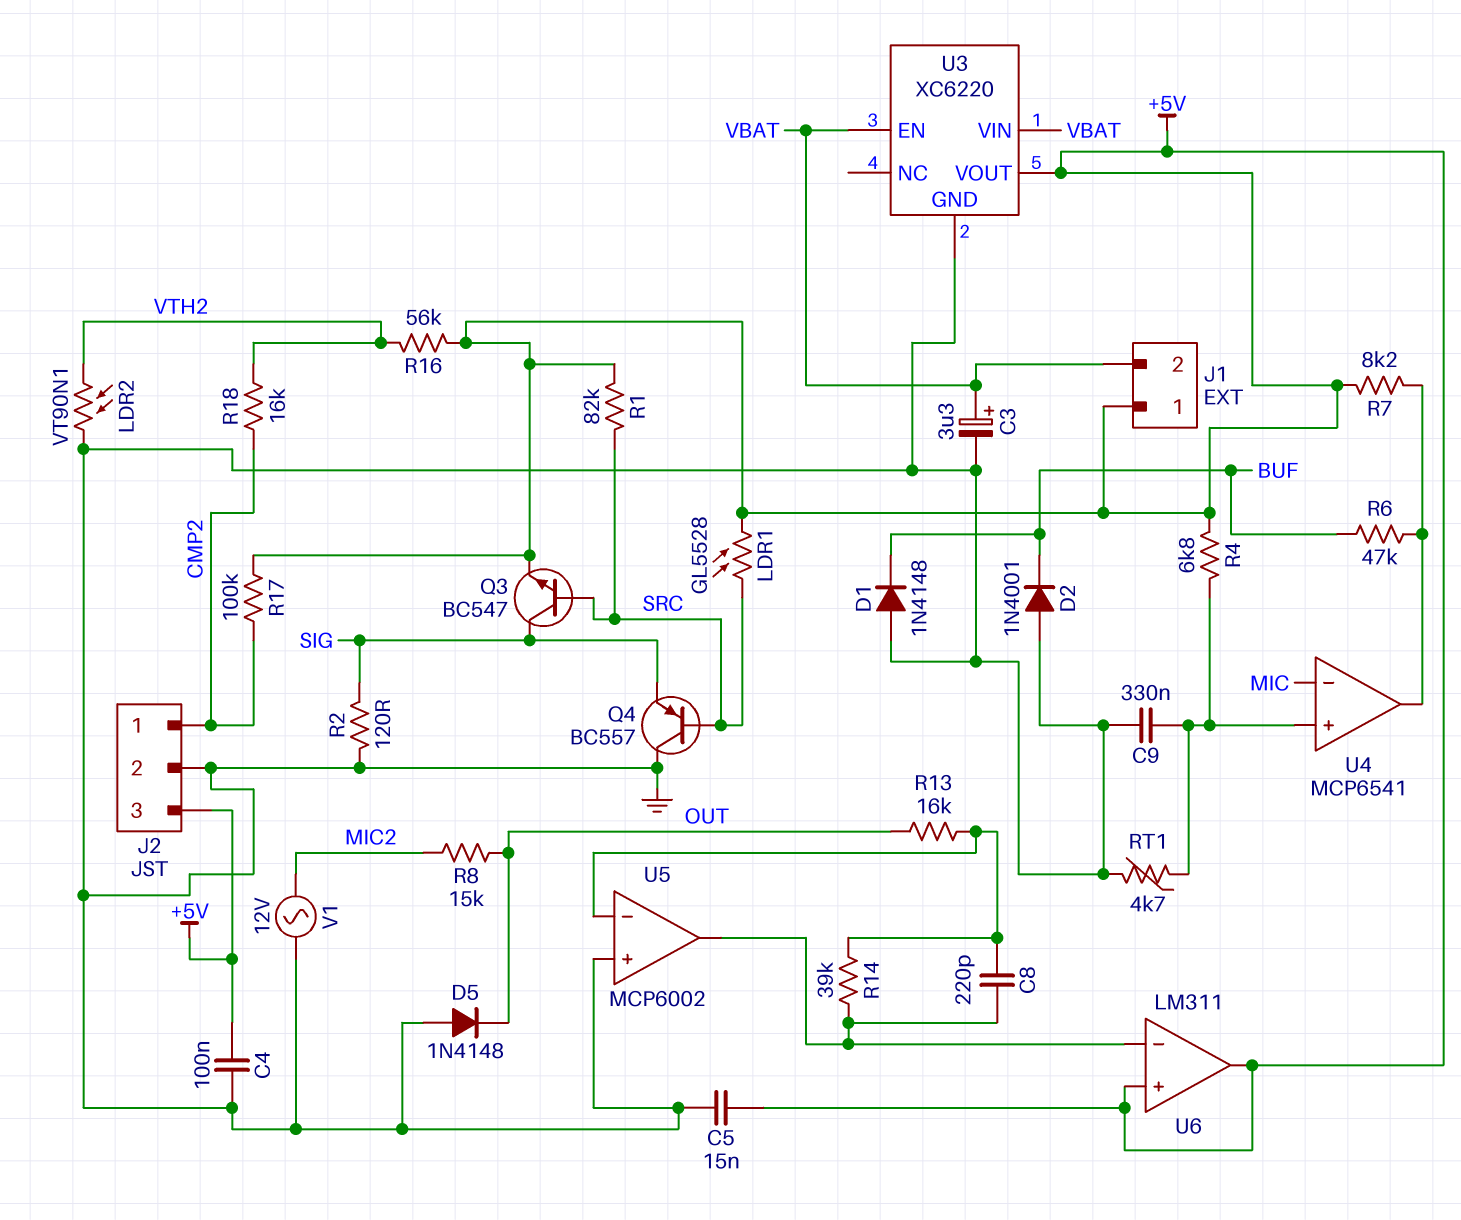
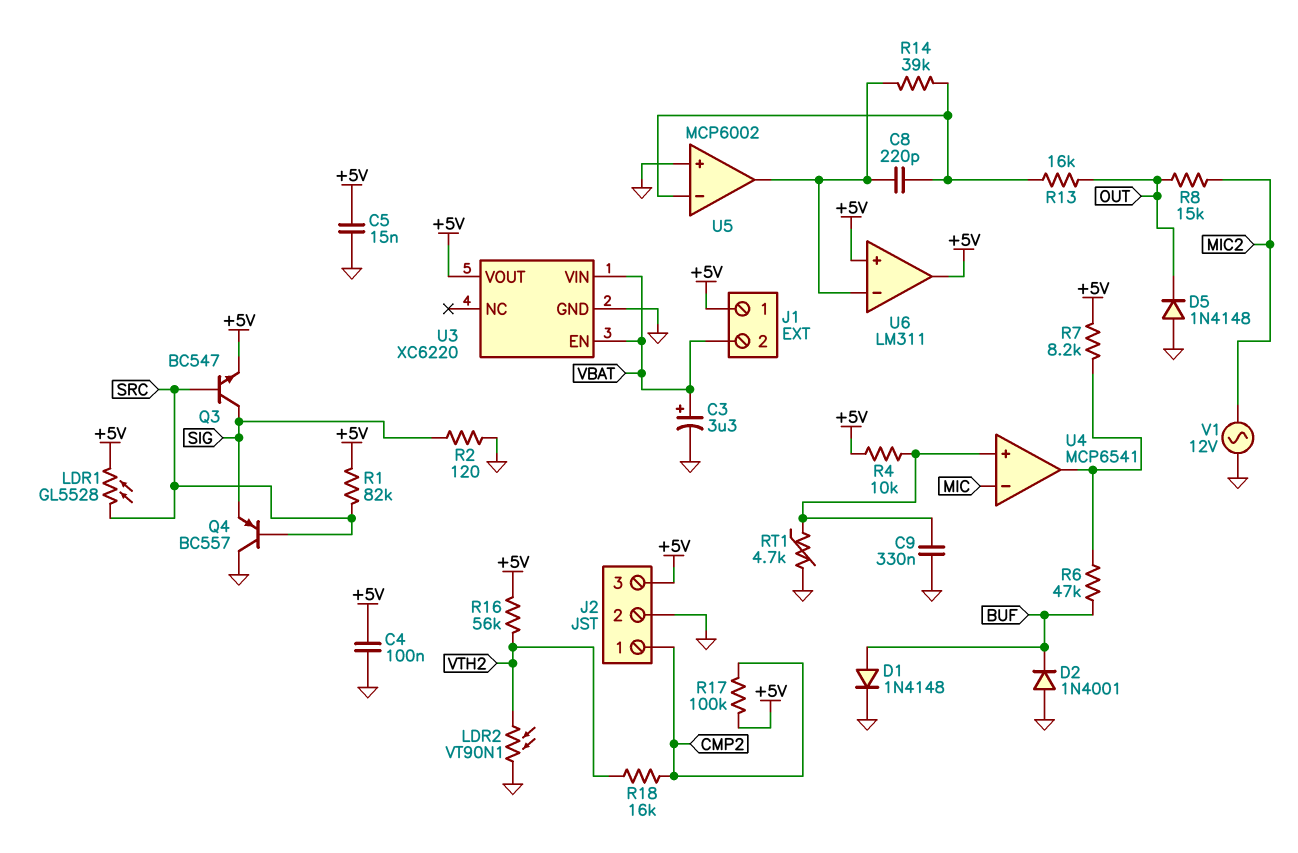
D1: diode 1N4148 (A GND, K BUF) -> diode 1N4148 (A BUF, K GND)
R4: 6.8k (+5V, U4/in+) -> 10k (+5V, U4/in+)

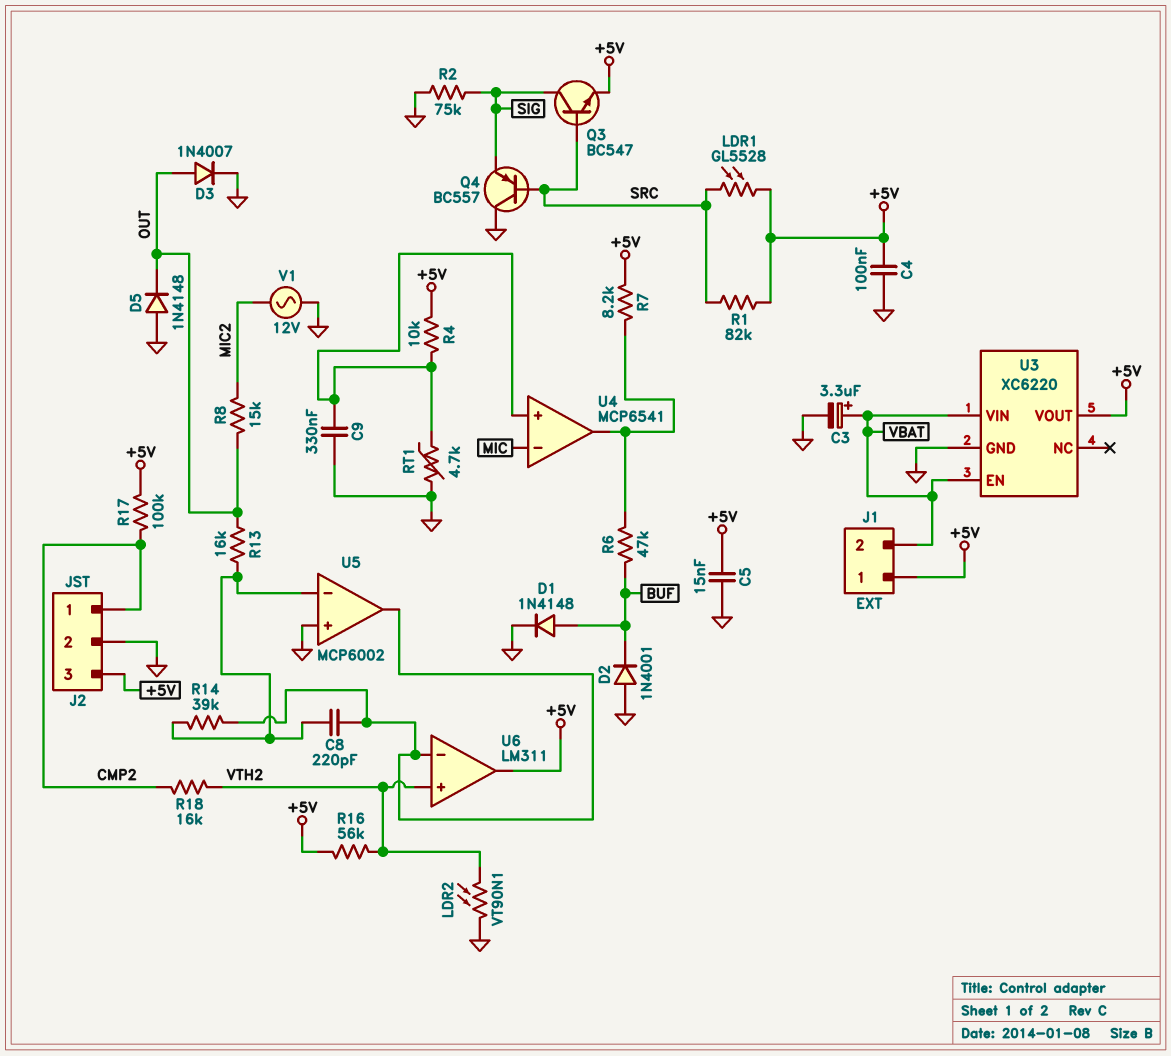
D3: none -> diode 1N4007 (A OUT, K GND)
R2: 120 (GND, SIG) -> 75k (GND, SIG)
U6 pin in+: +5V -> VTH2

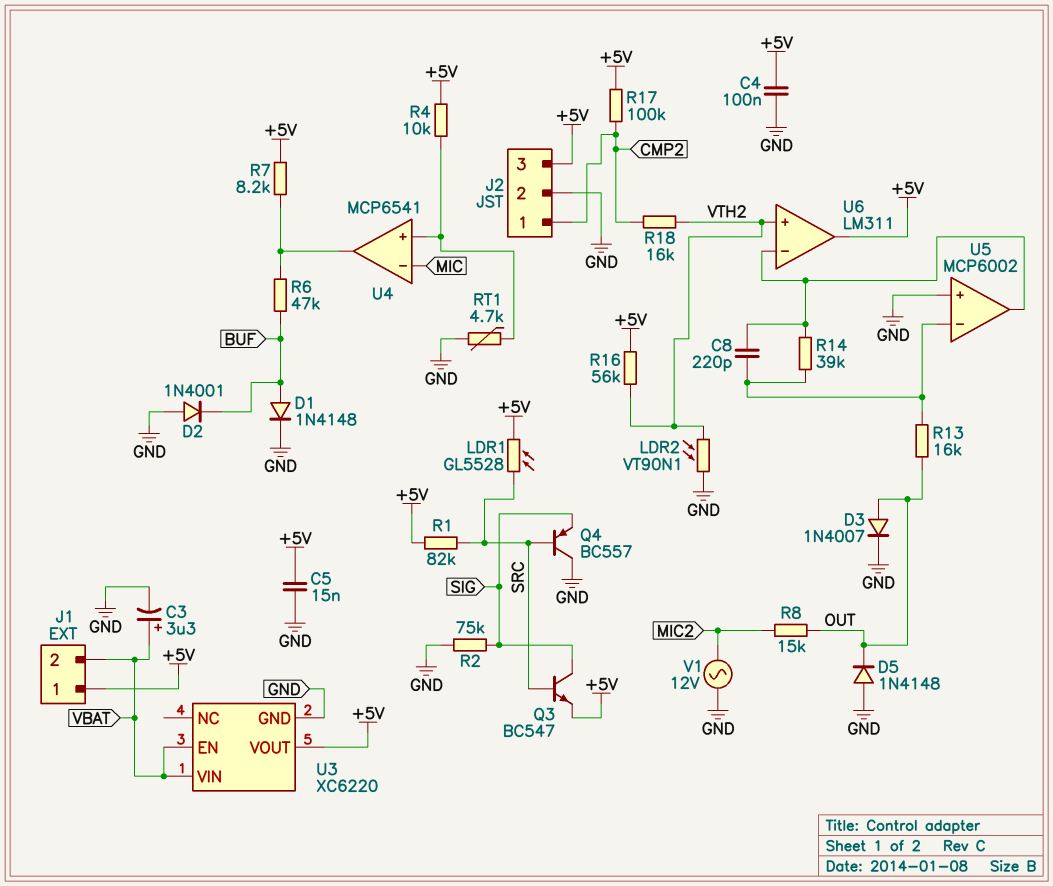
C9: 330nF (GND, U4/in+) -> none

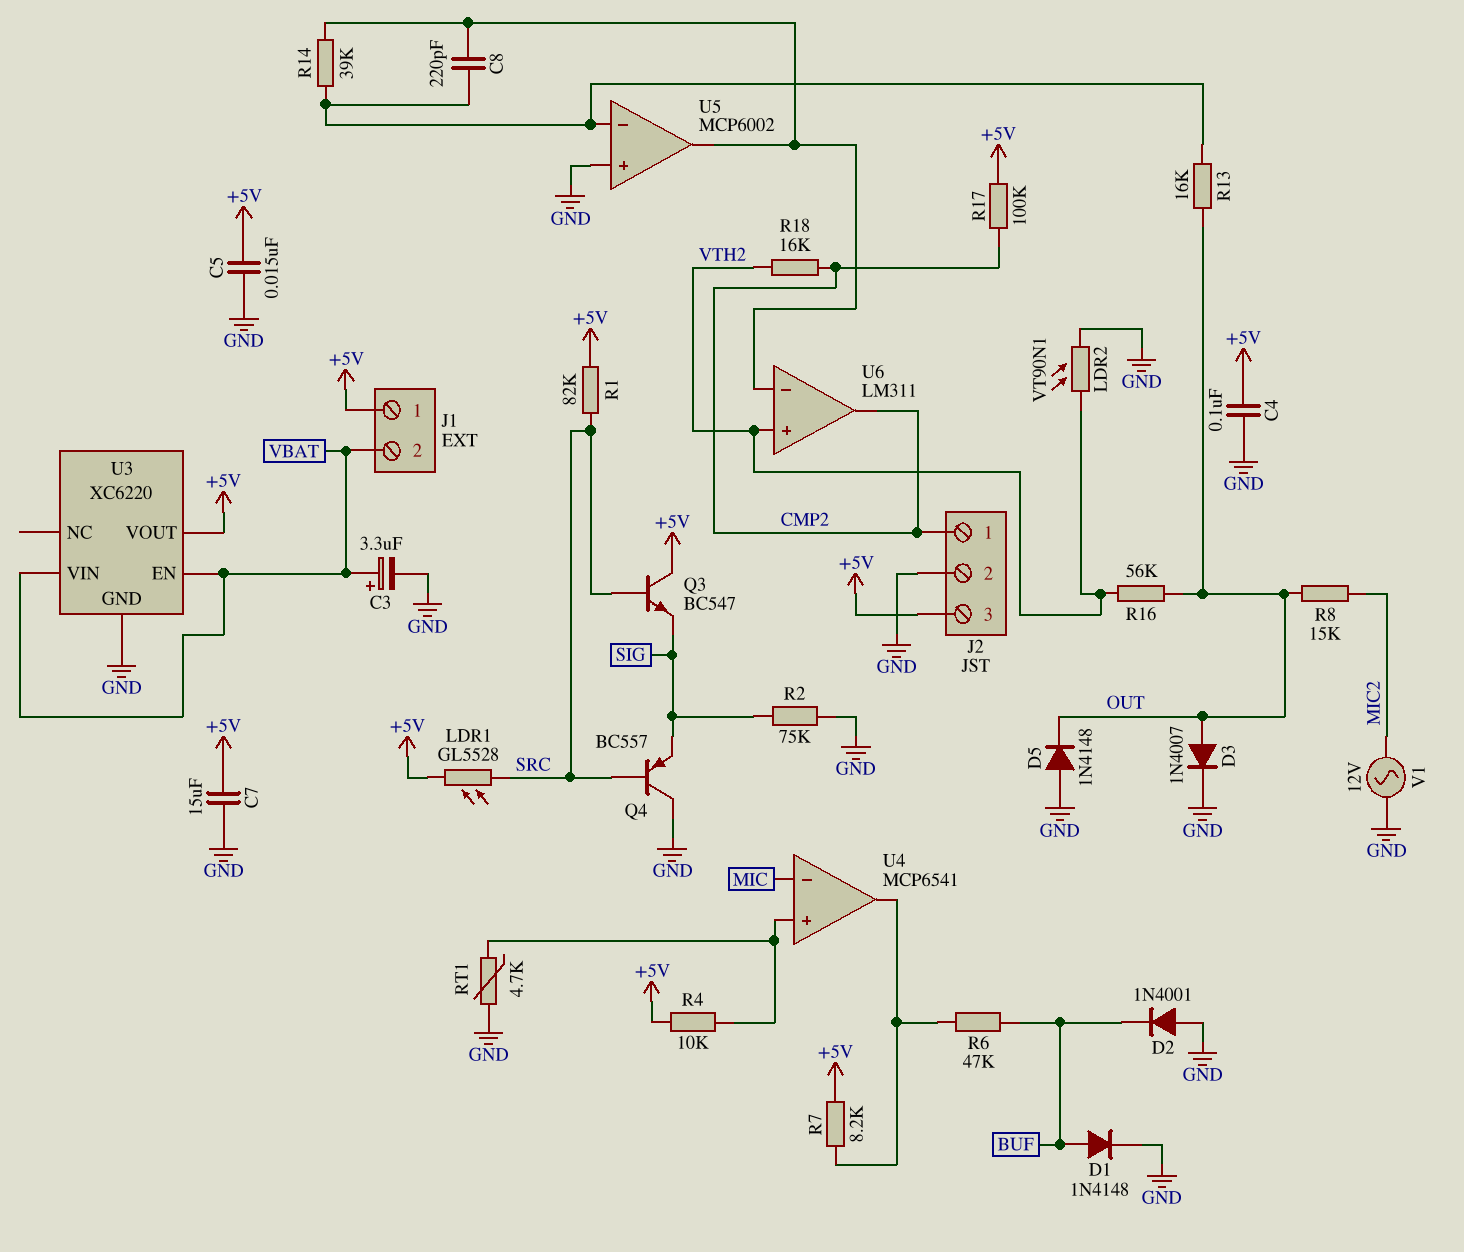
C7: none -> 15uF (+5V, GND)
Q3: NPN BC547 (B SRC, C SIG, E +5V) -> NPN BC547 (B SRC, C +5V, E SIG)
R16: 56k (+5V, VTH2) -> 56k (OUT, VTH2)
U6 pin out: +5V -> CMP2

